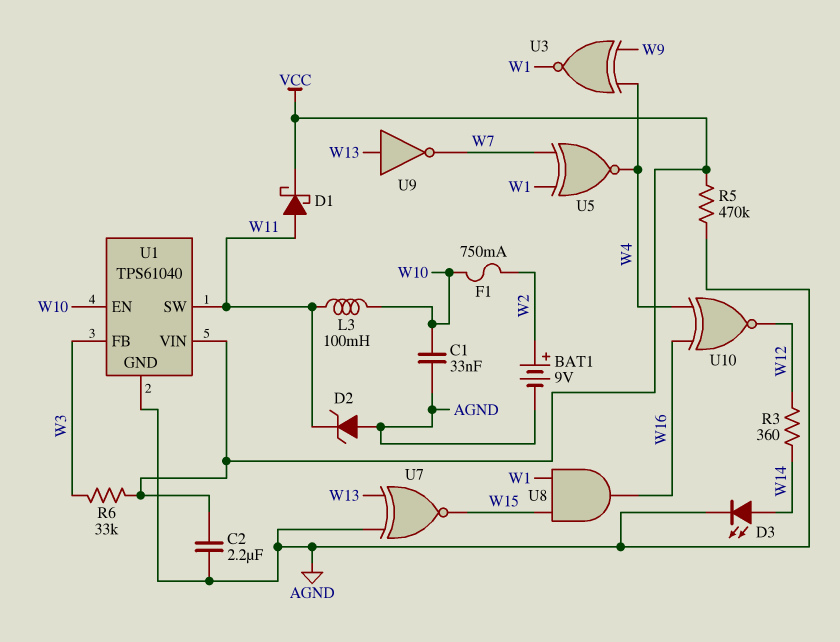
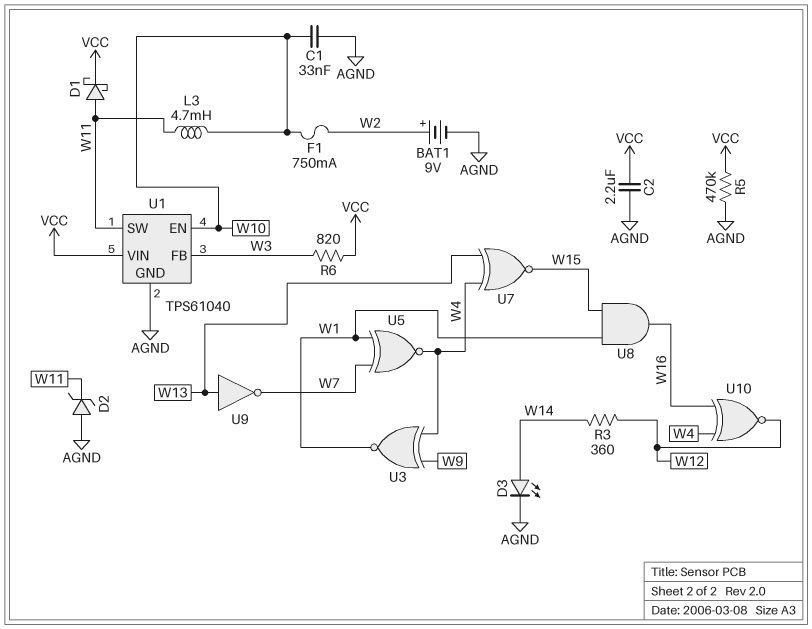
L3: 100mH (W10, W11) -> 4.7mH (W10, W11)
R6: 33k (VCC, W3) -> 820 (VCC, W3)
U7: XNOR (in AGND, in W13, out W15) -> XNOR (in W4, in W13, out W15)

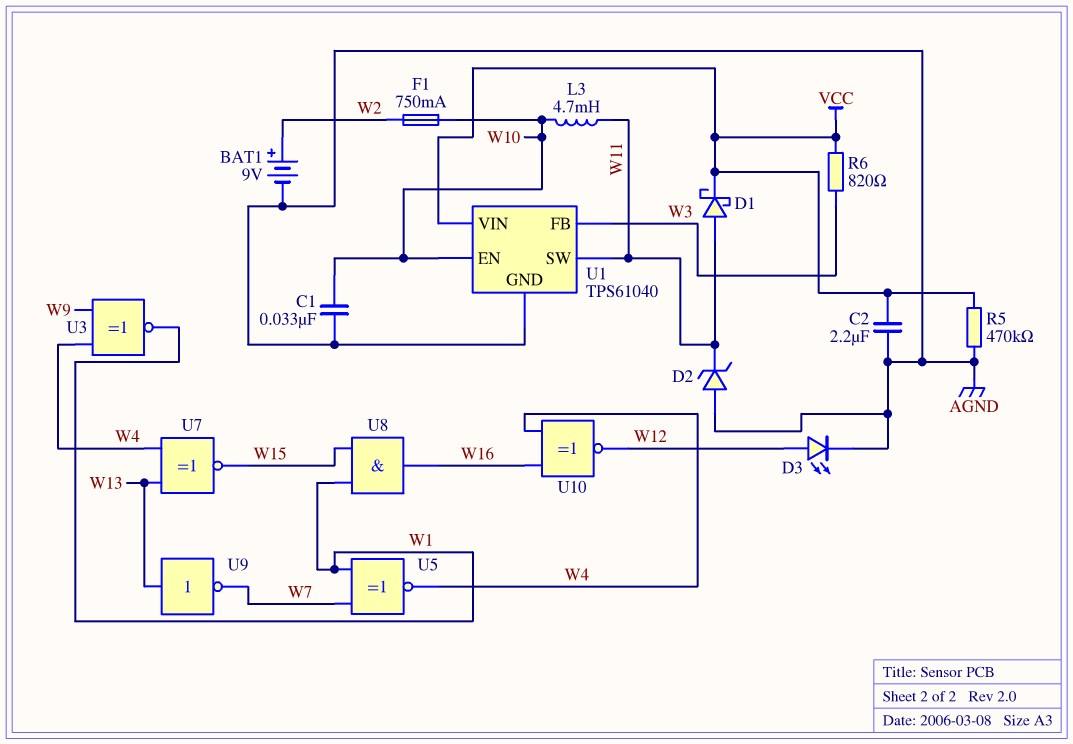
D3: LED (A W14, K AGND) -> LED (A W12, K AGND)
R3: 360 (W12, W14) -> none

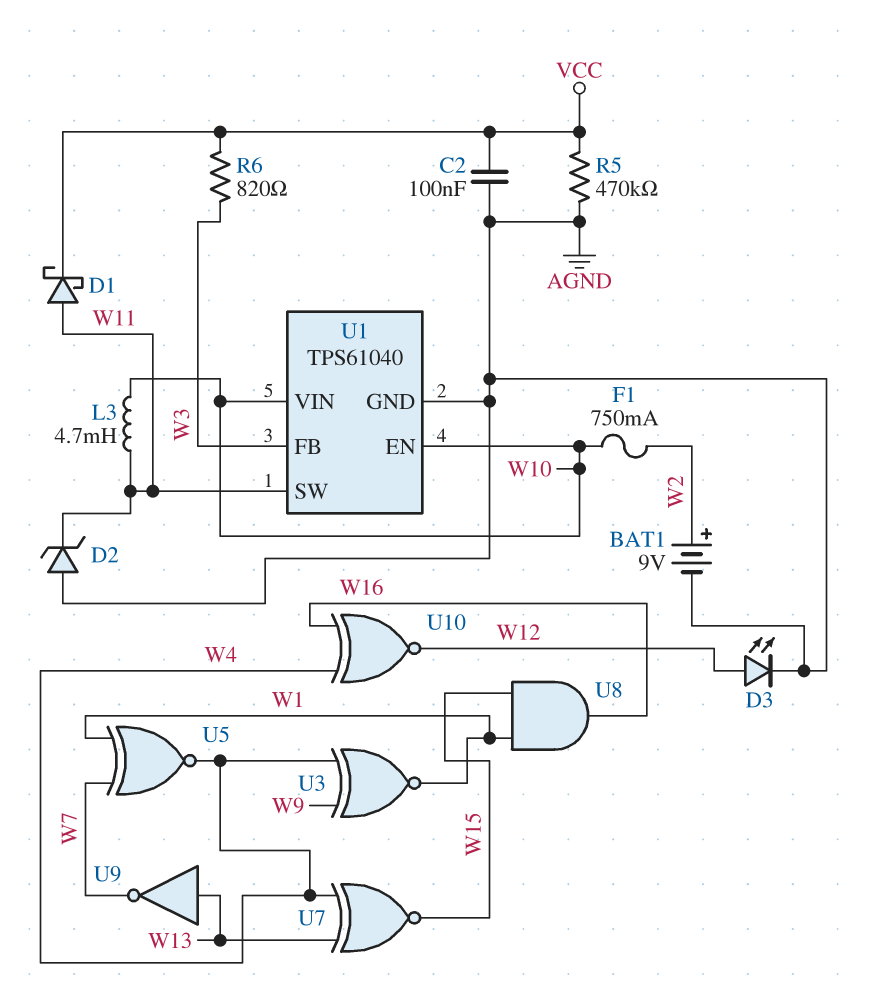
C1: 33nF (AGND, W10) -> none
C2: 2.2uF (AGND, VCC) -> 100nF (AGND, VCC)
U1 pin VIN: VCC -> W10

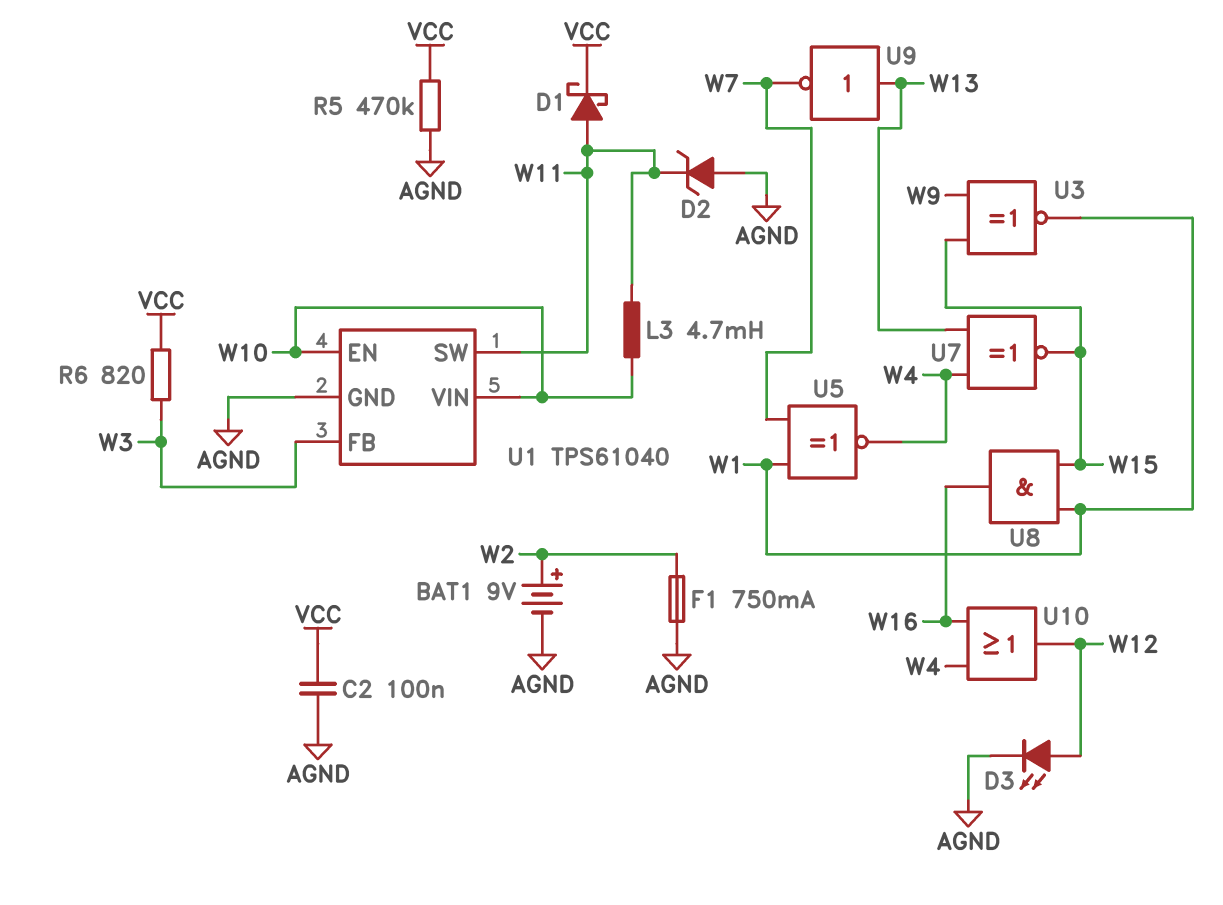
F1: 750mA (W2, W10) -> 750mA (AGND, W2)
U3: XNOR (in W4, in W9, out W1) -> XNOR (in W9, in W15, out W1)
U10: XNOR (in W4, in W16, out W12) -> OR (in W4, in W16, out W12)

